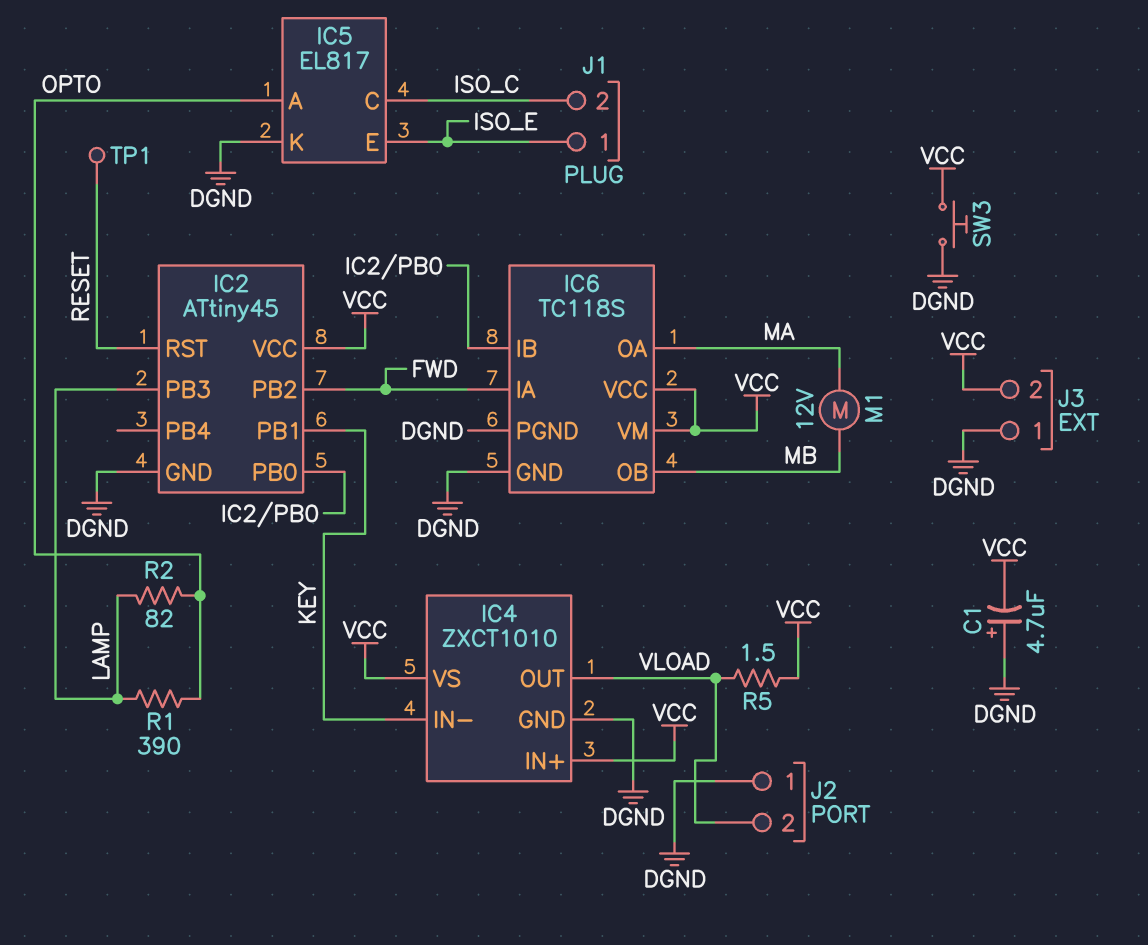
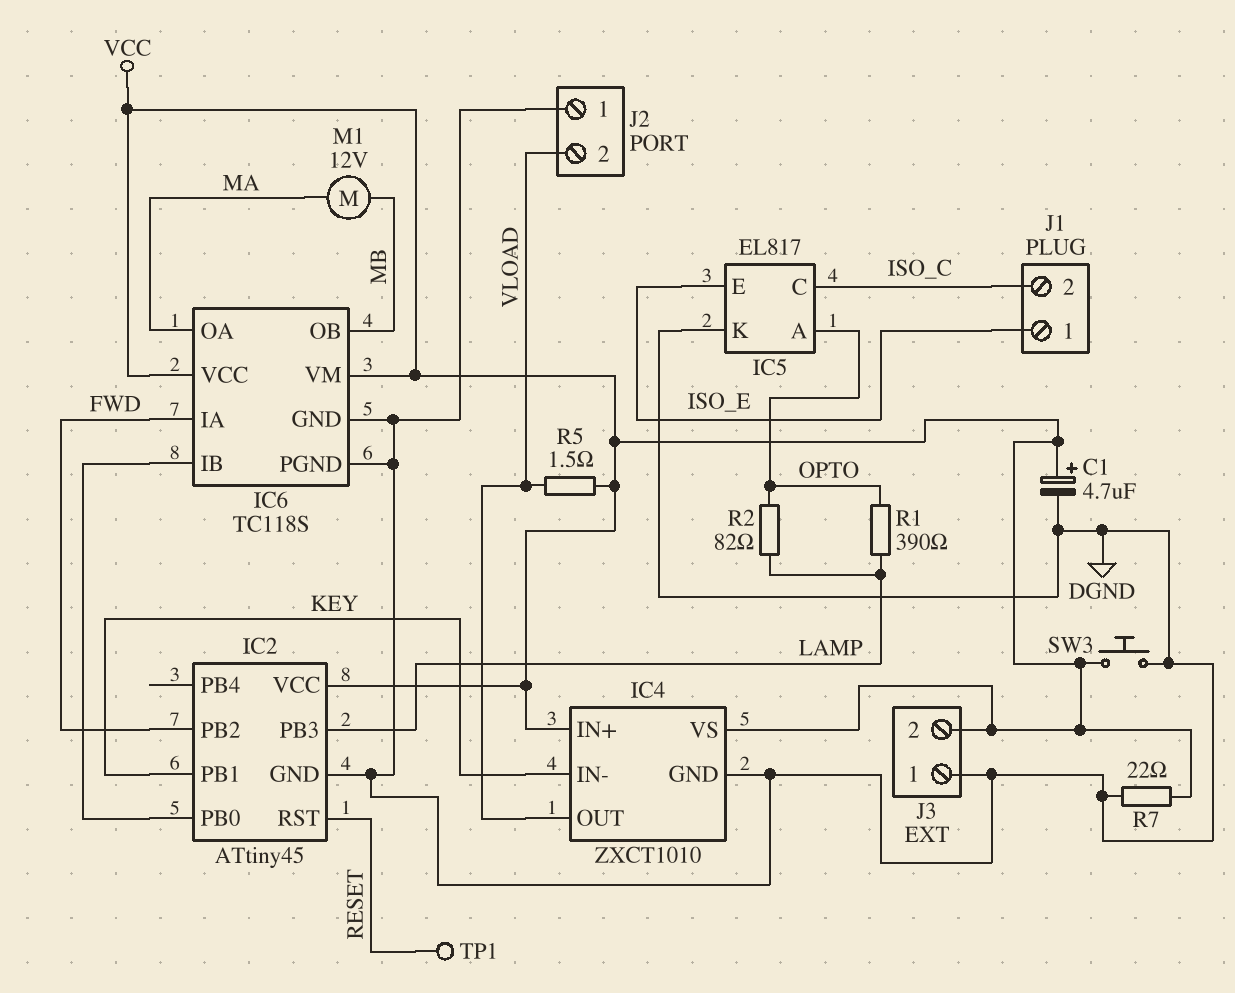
C1: 4.7uF (plus DGND, minus VCC) -> 4.7uF (plus VCC, minus DGND)
R7: none -> 22 (DGND, VCC)

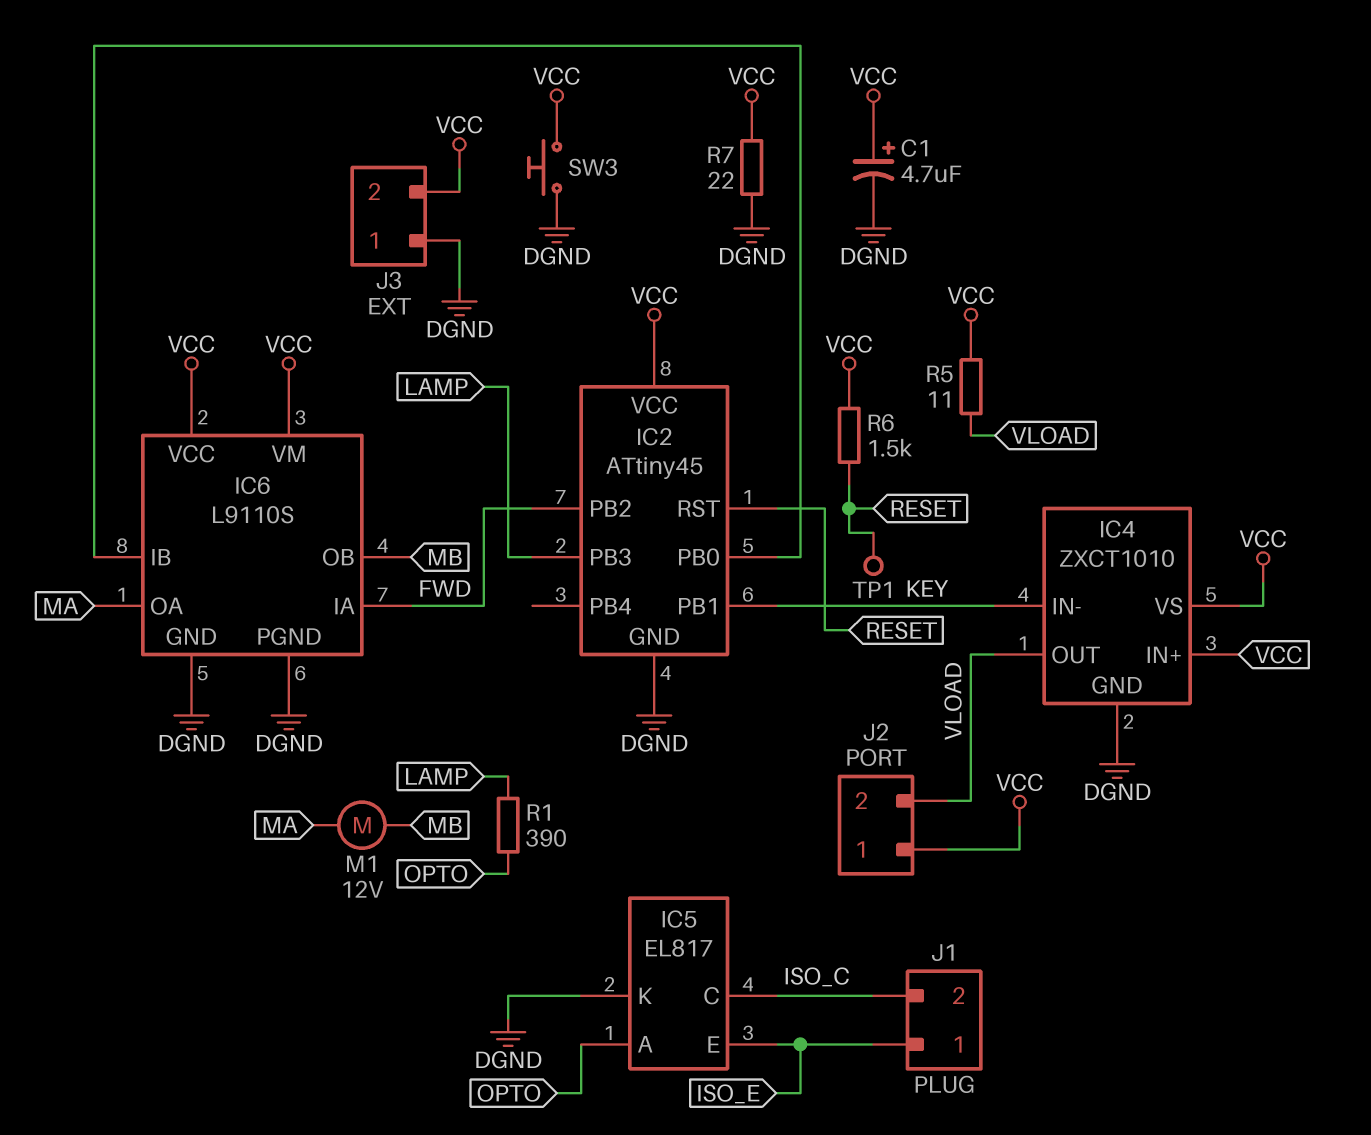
IC6: TC118S -> L9110S
J2 pin 1: DGND -> VCC
R2: 82 (LAMP, OPTO) -> none
R5: 1.5 (VCC, VLOAD) -> 11 (VCC, VLOAD)
R6: none -> 1.5k (RESET, VCC)

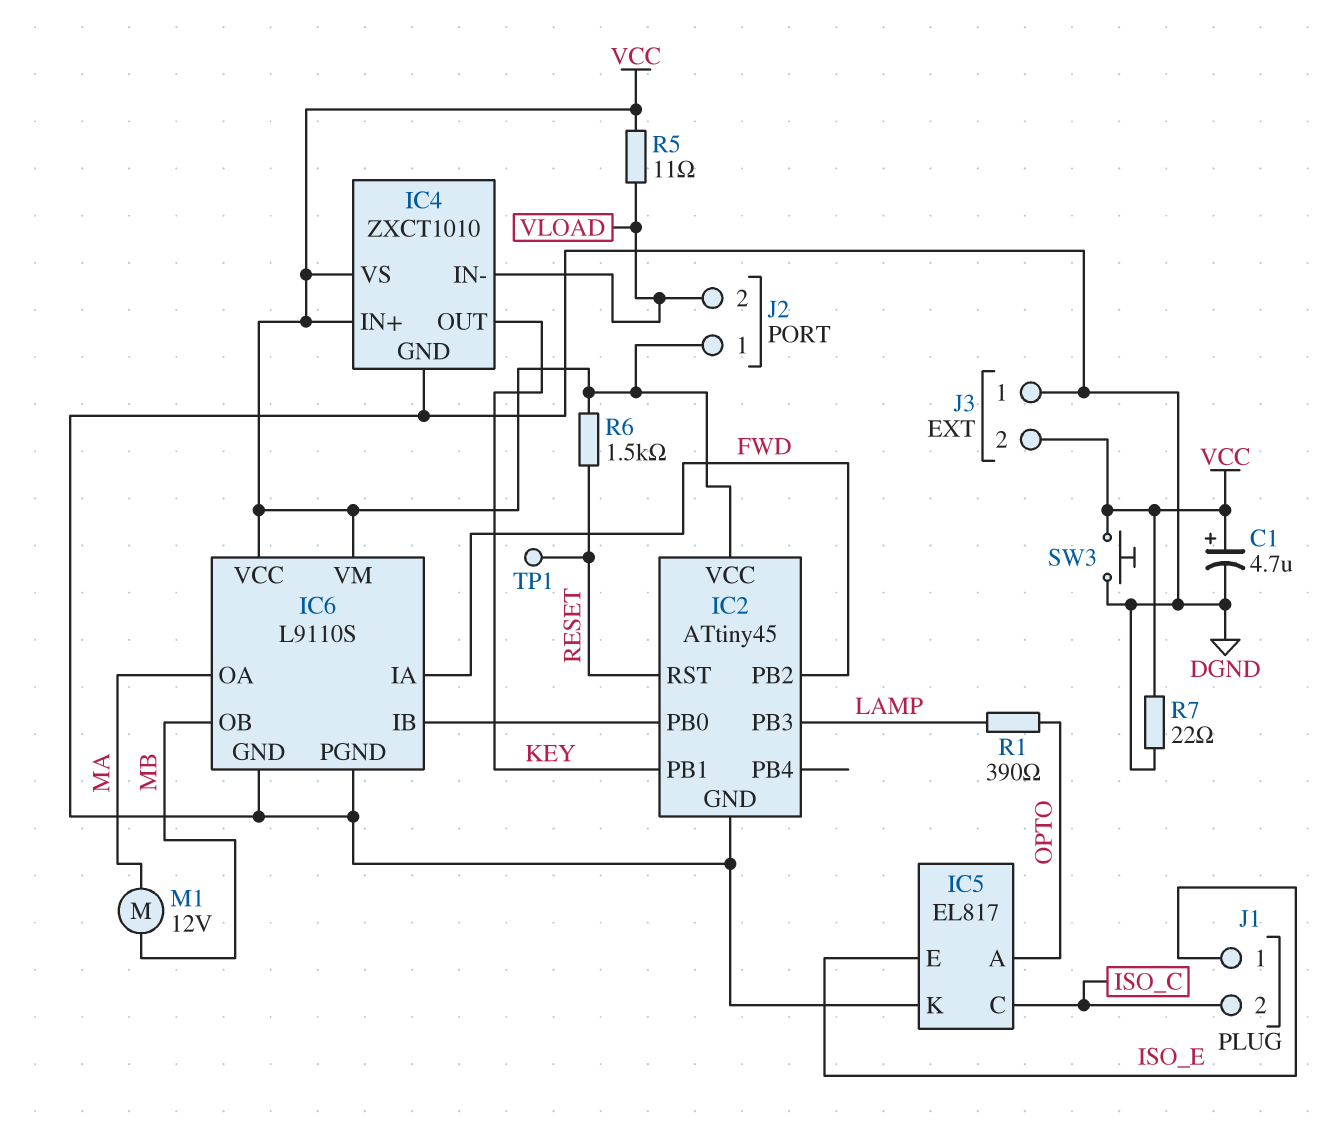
IC4 pin IN-: KEY -> VLOAD
IC4 pin OUT: VLOAD -> KEY

